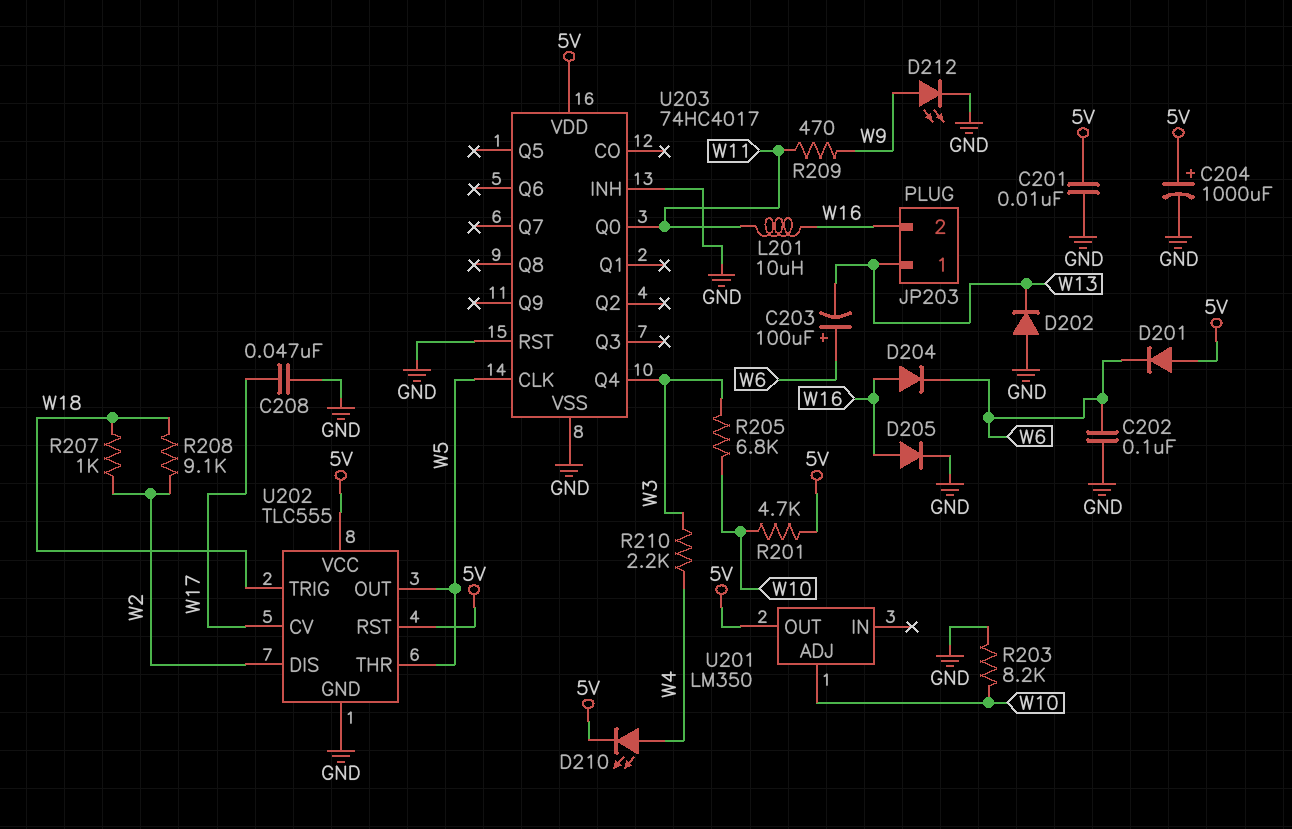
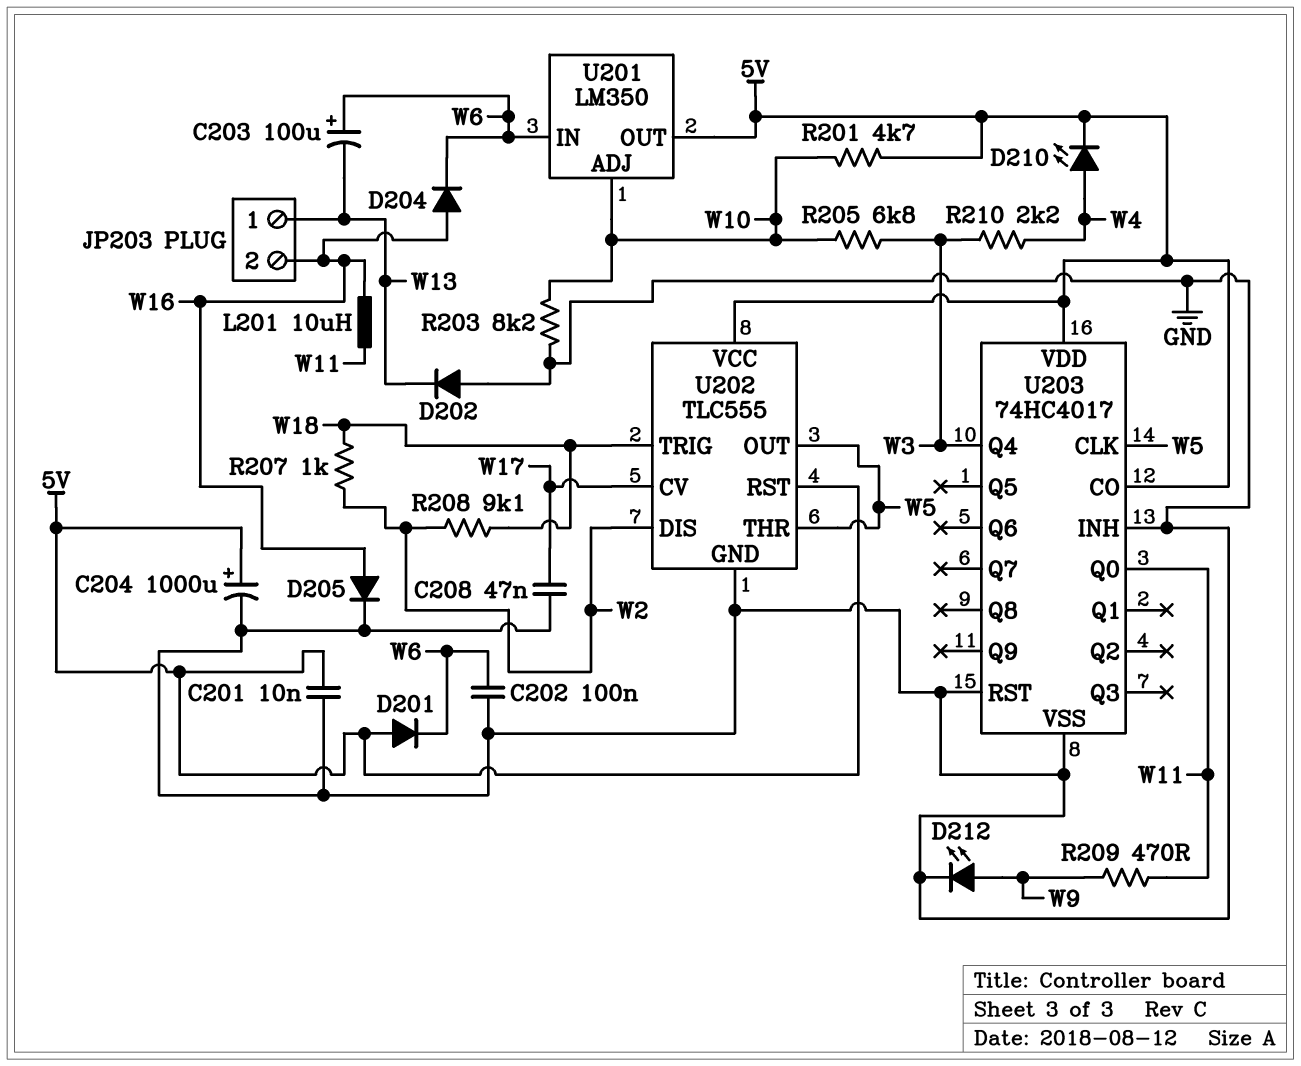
U201 pin IN: none -> W6
U203 pin CO: none -> 5V

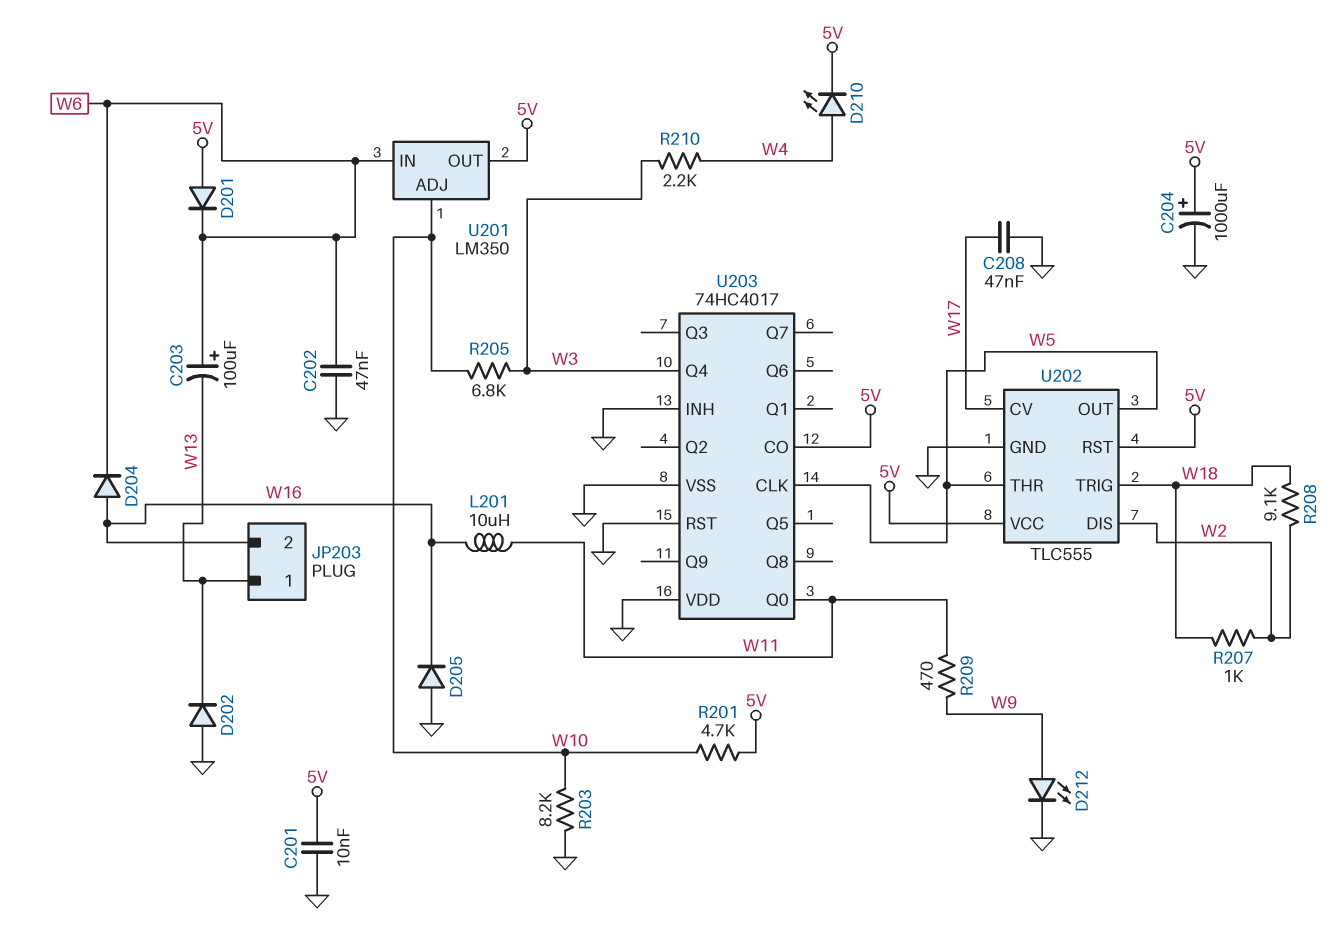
C202: 100nF (GND, W6) -> 47nF (GND, W6)
D205: diode (A W16, K GND) -> diode (A GND, K W16)
U203 pin VDD: 5V -> GND

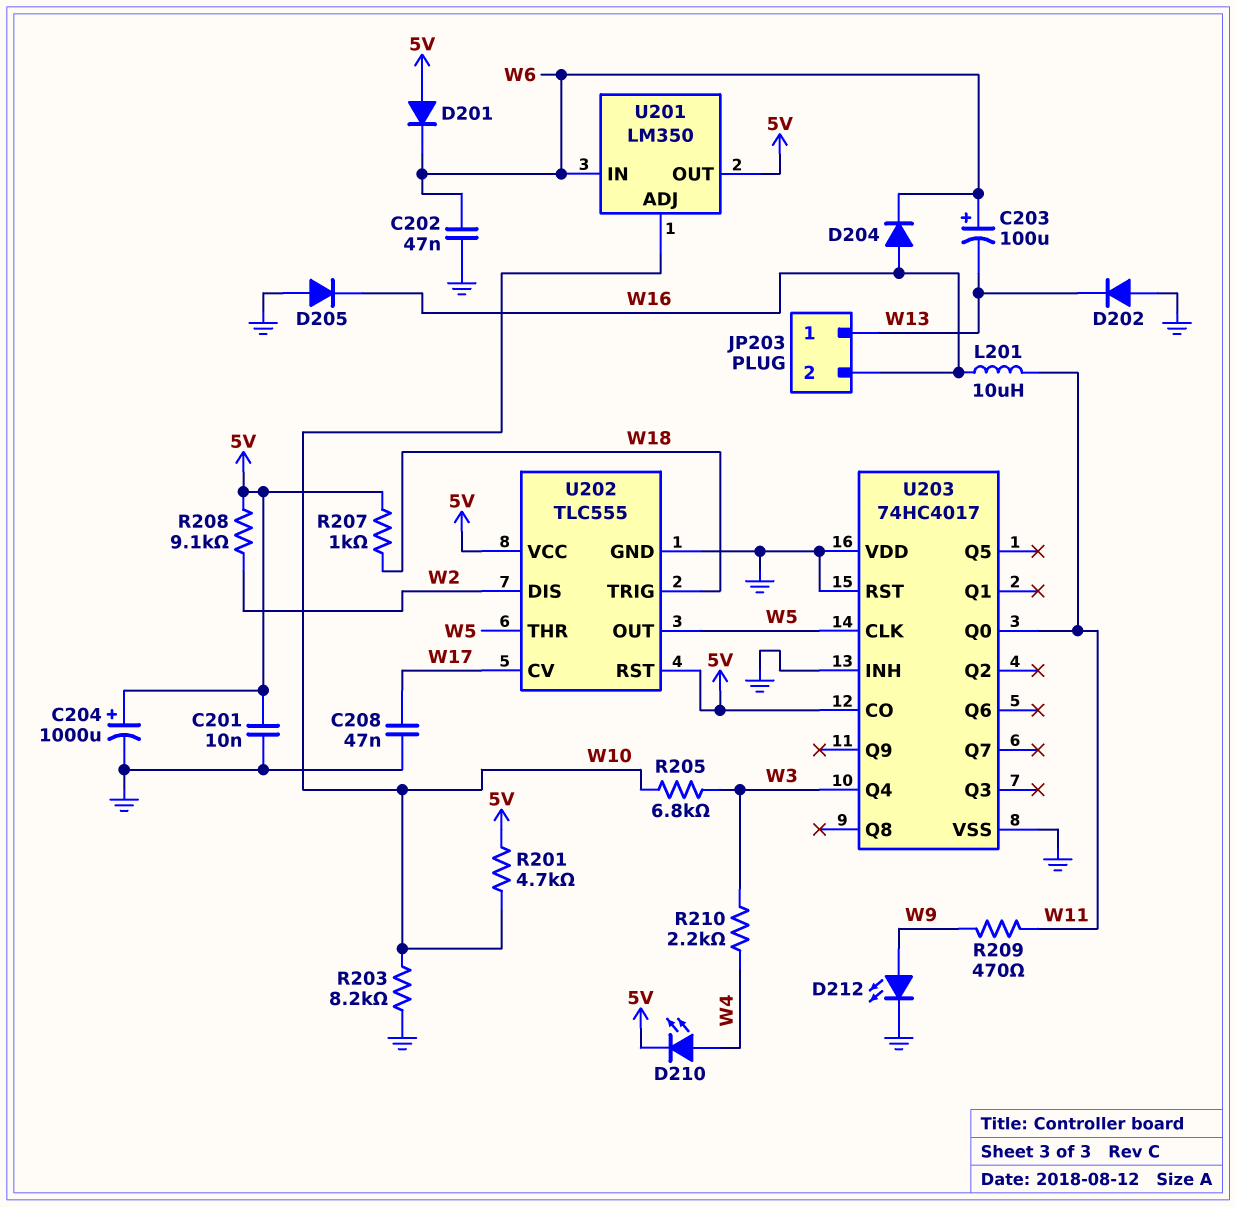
R207: 1k (W2, W18) -> 1k (5V, W18)
R208: 9.1k (W2, W18) -> 9.1k (5V, W2)

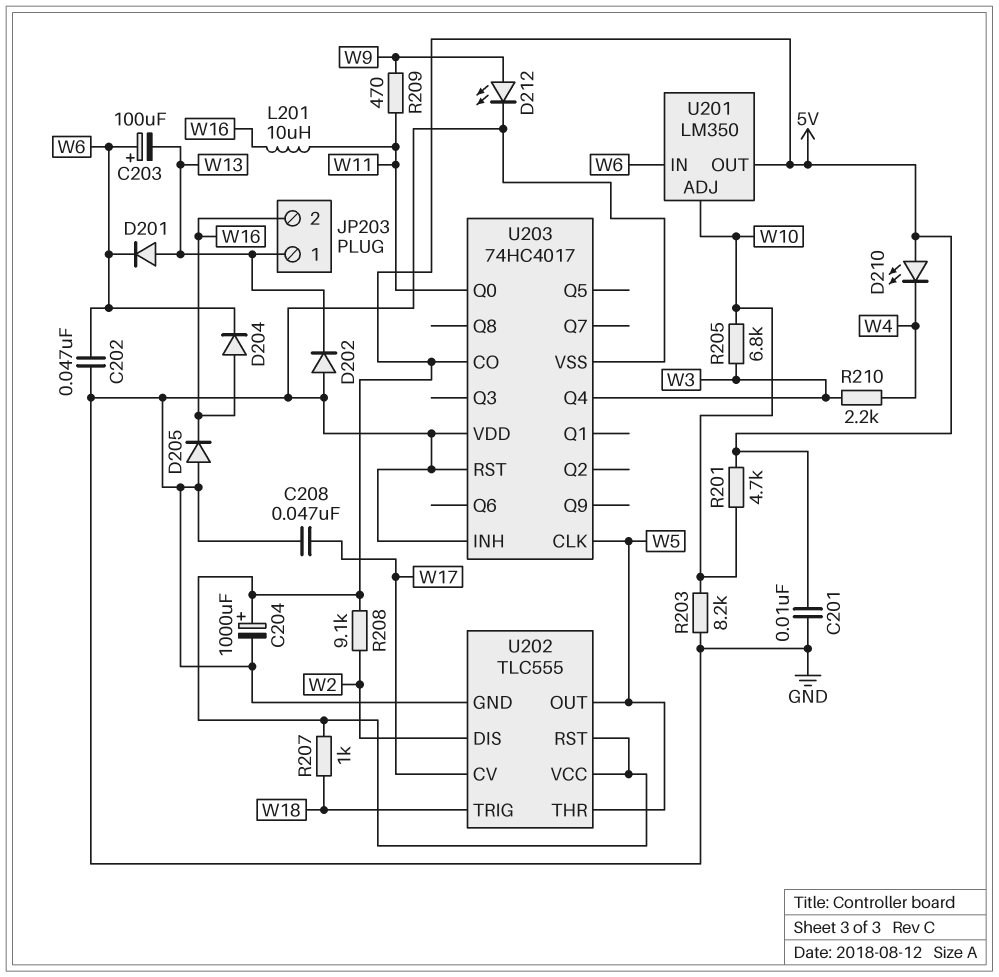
D201: diode (A 5V, K W6) -> diode (A W13, K W6)
D210: LED (A W4, K 5V) -> LED (A 5V, K W4)

